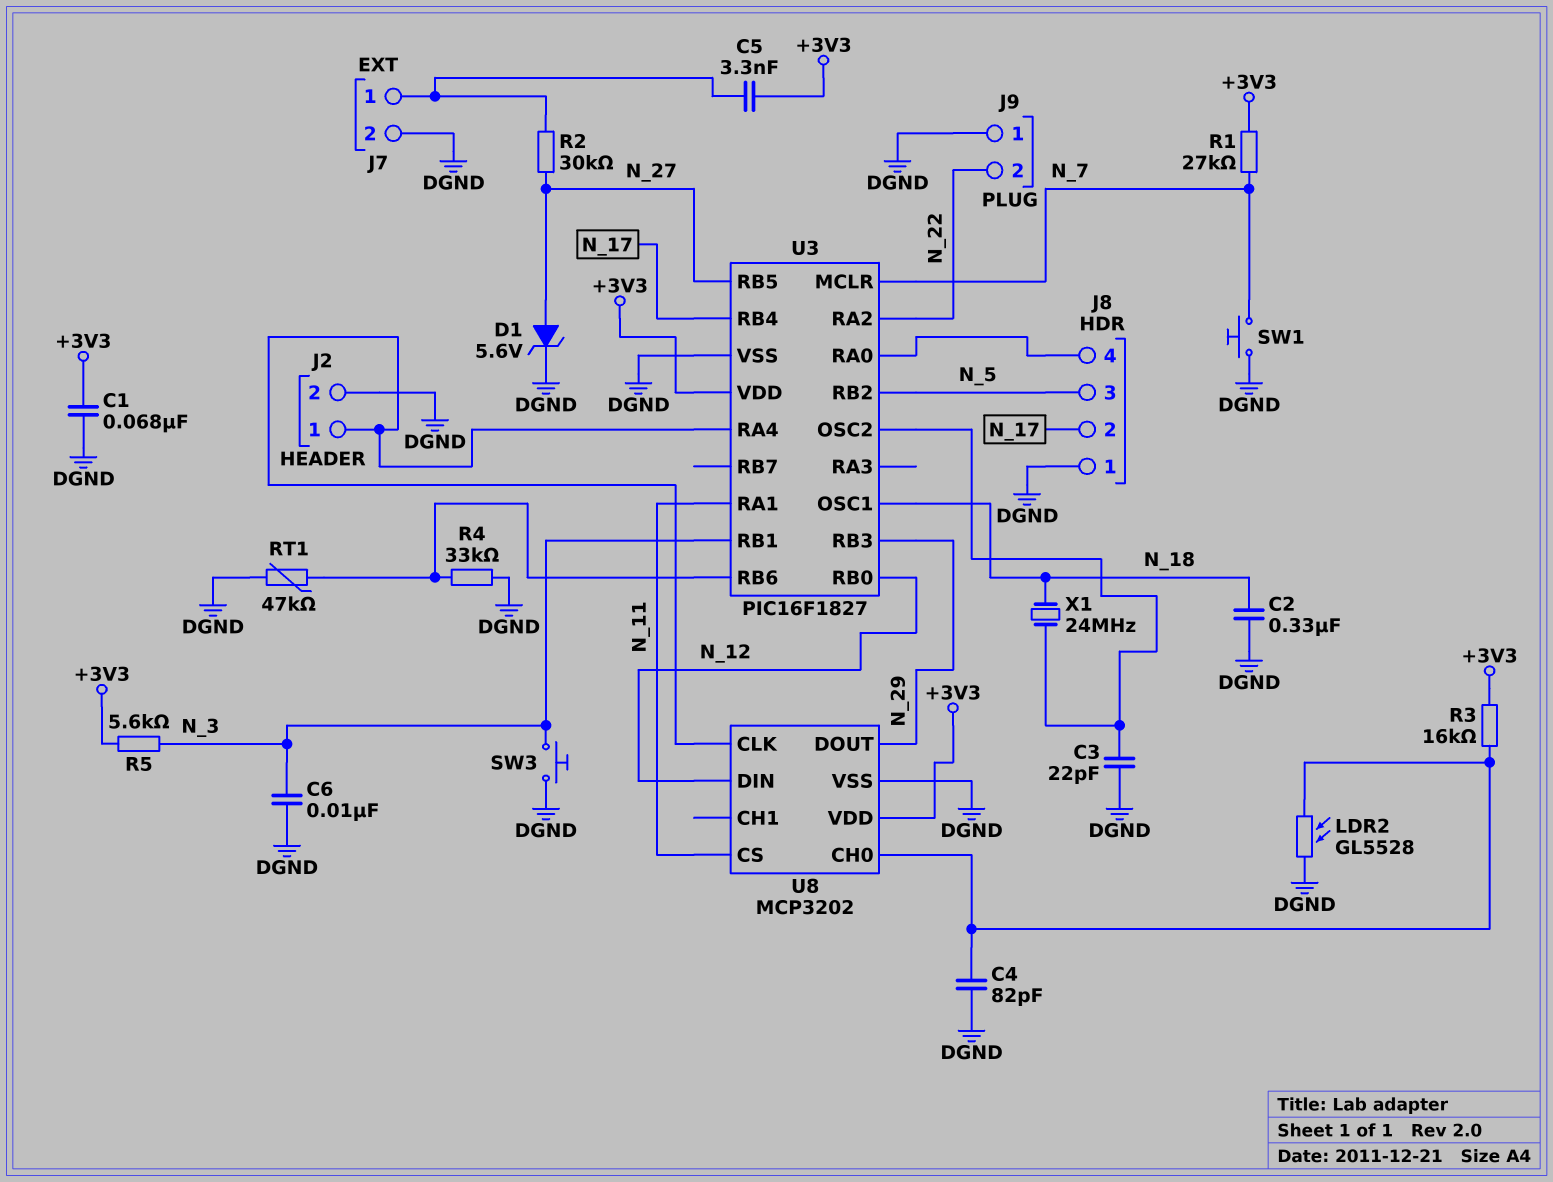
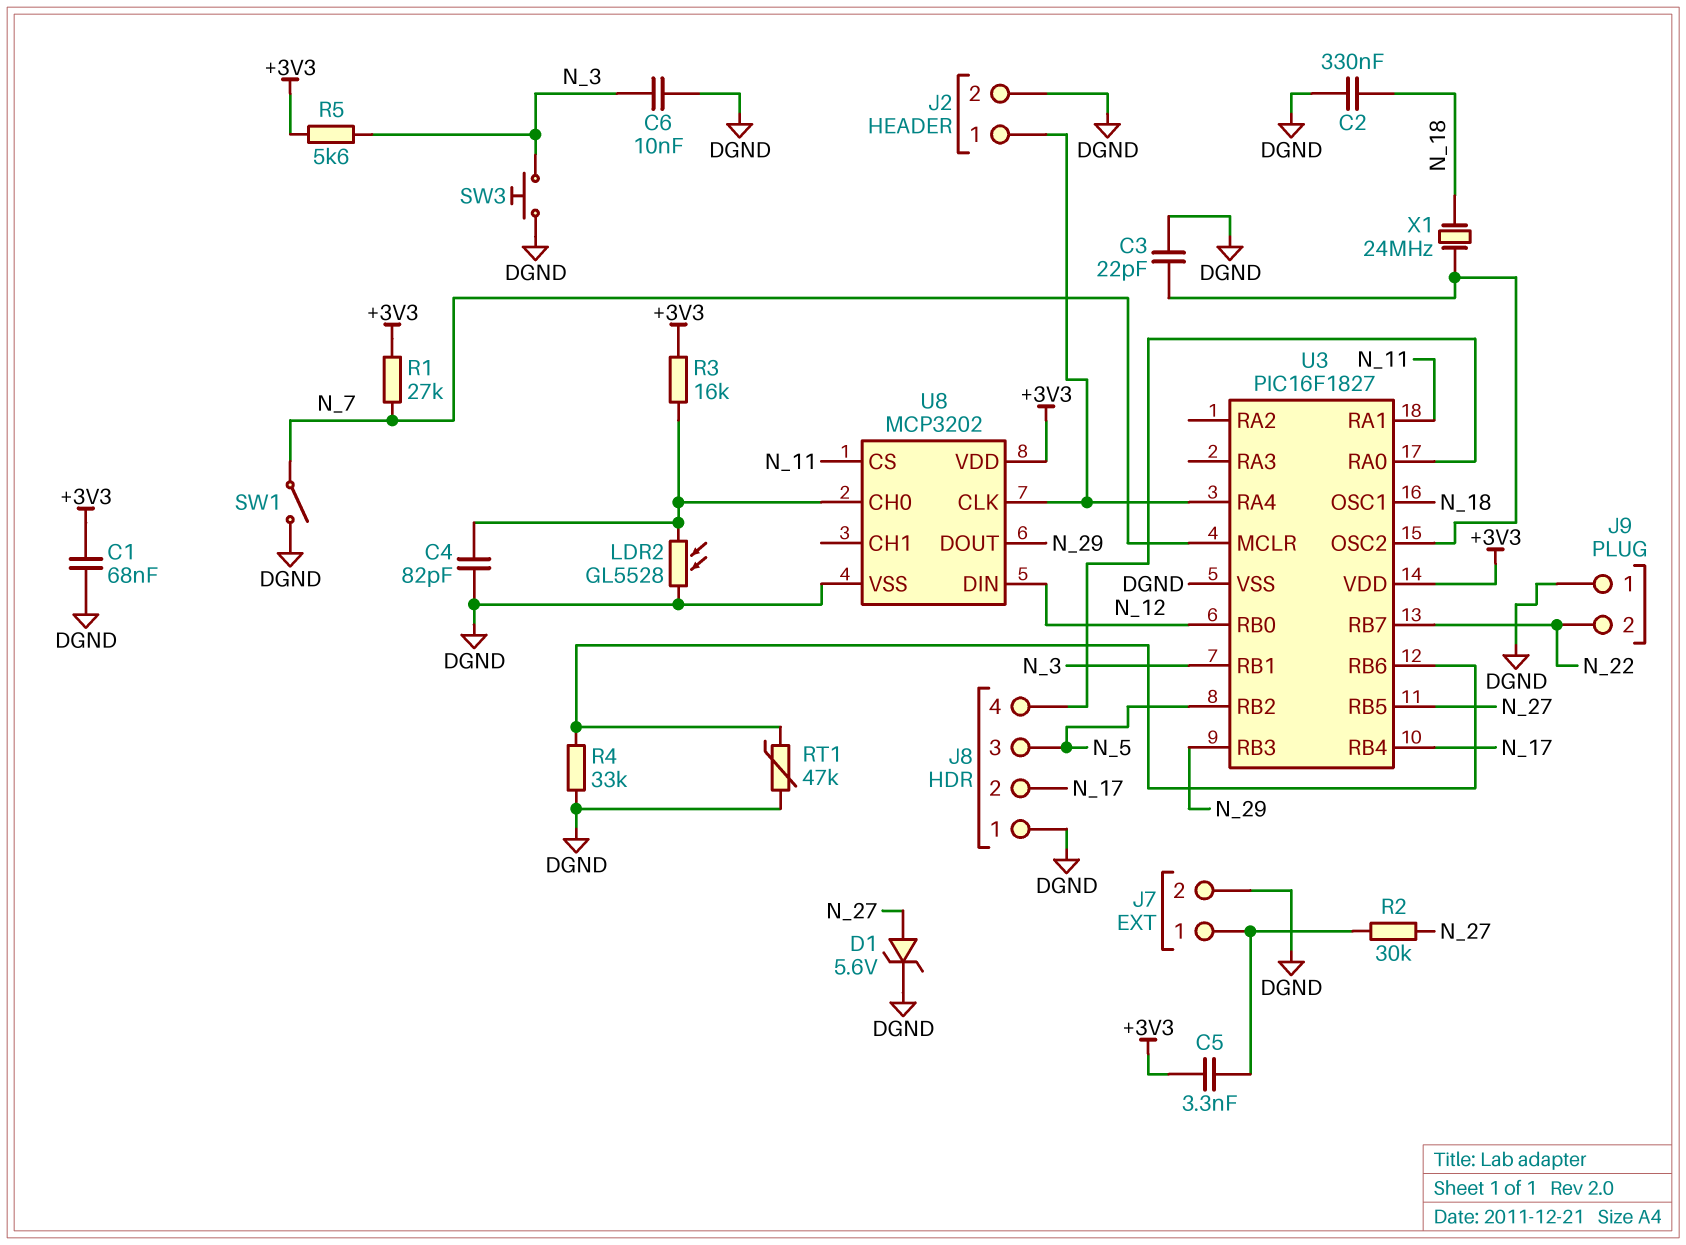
SW1: button (DGND, N_7) -> switch (DGND, N_7)
U3 pin RA2: N_22 -> none
U3 pin RB7: none -> N_22

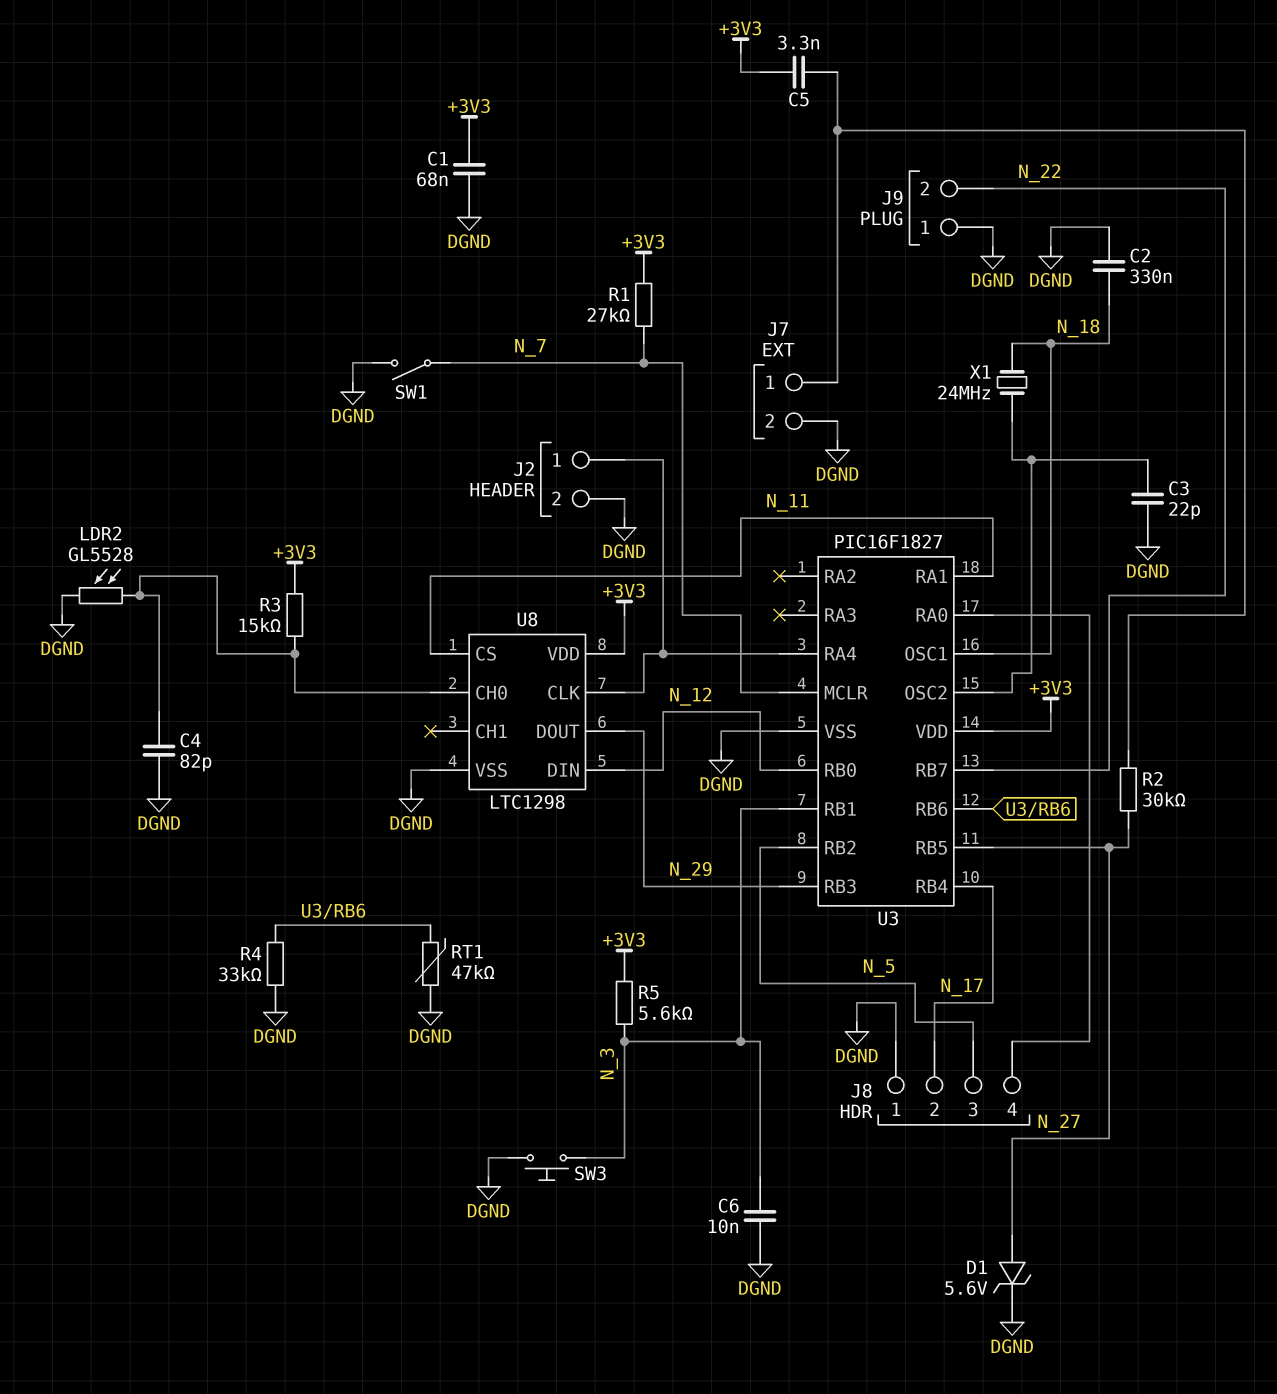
R3: 16k (+3V3, U8/CH0) -> 15k (+3V3, U8/CH0)
U8: MCP3202 -> LTC1298

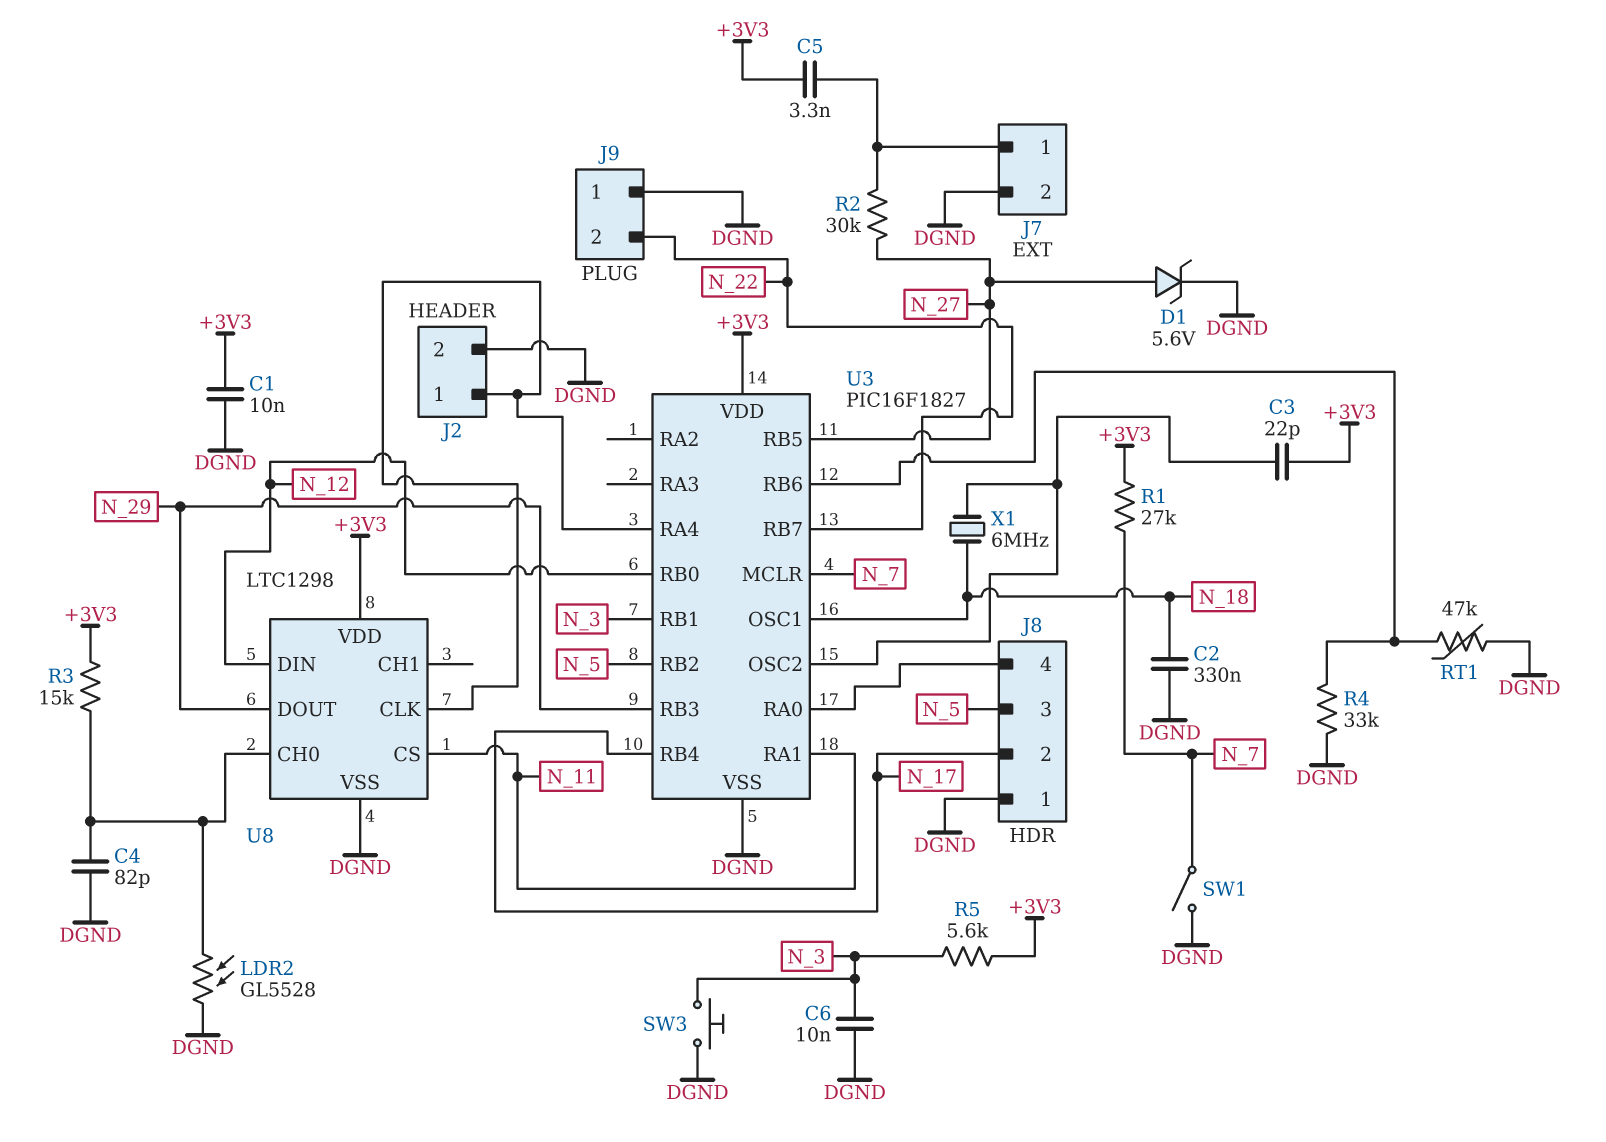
C1: 68nF (+3V3, DGND) -> 10nF (+3V3, DGND)
C3: 22pF (DGND, U3/OSC2) -> 22pF (+3V3, U3/OSC2)
X1: 24MHz (N_18, U3/OSC2) -> 6MHz (N_18, U3/OSC2)

